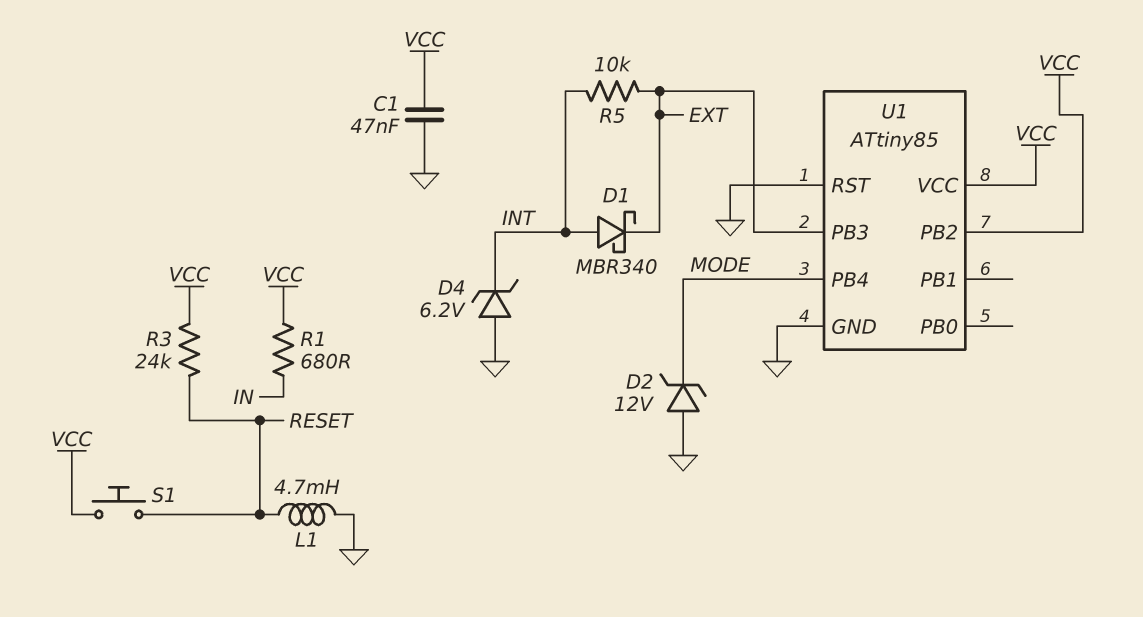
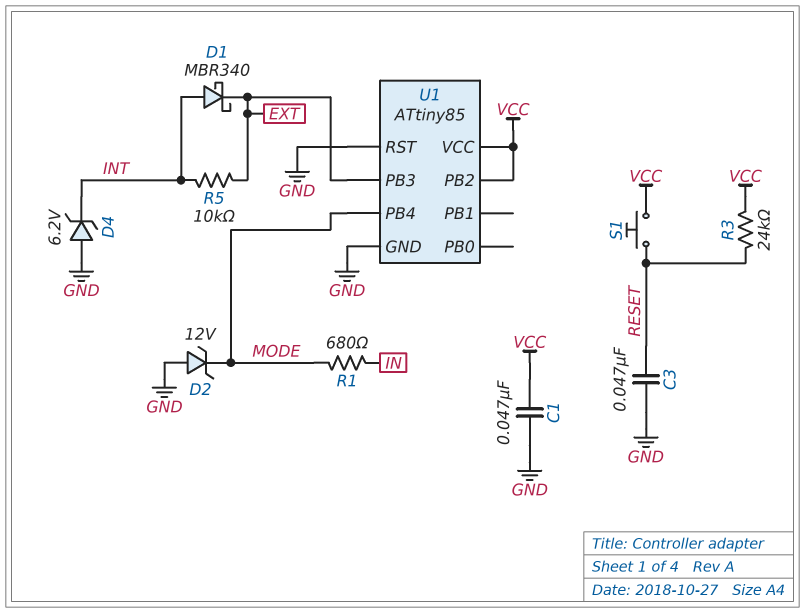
C3: none -> 47nF (GND, RESET)
L1: 4.7mH (GND, RESET) -> none
R1: 680 (IN, VCC) -> 680 (IN, MODE)

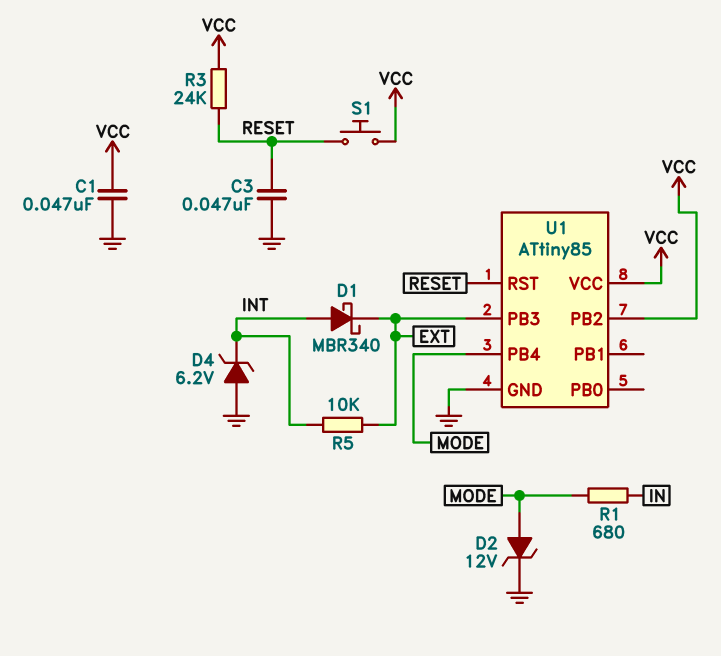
D2: zener 12V (A GND, K MODE) -> zener 12V (A MODE, K GND)
U1 pin RST: GND -> RESET

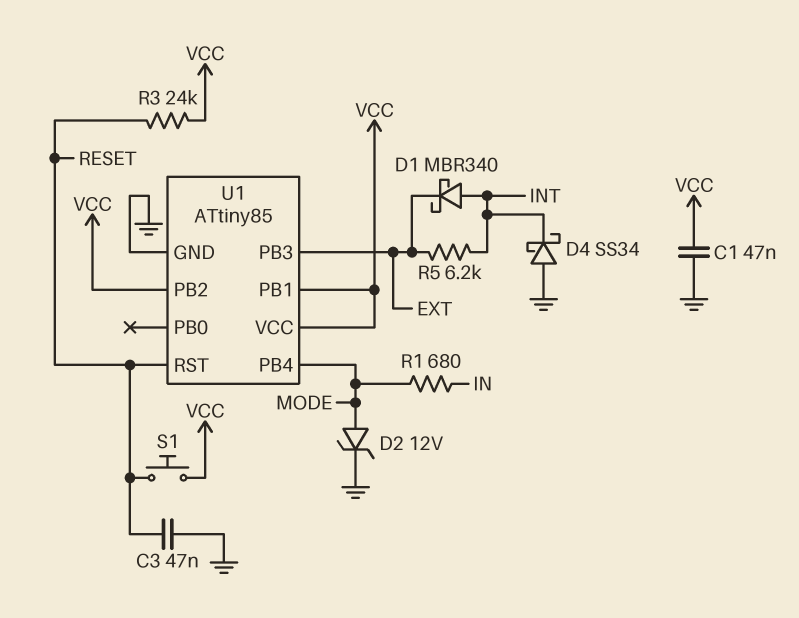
D4: zener 6.2V (A GND, K INT) -> schottky SS34 (A GND, K INT)
R5: 10k (EXT, INT) -> 6.2k (EXT, INT)
U1 pin PB1: none -> VCC

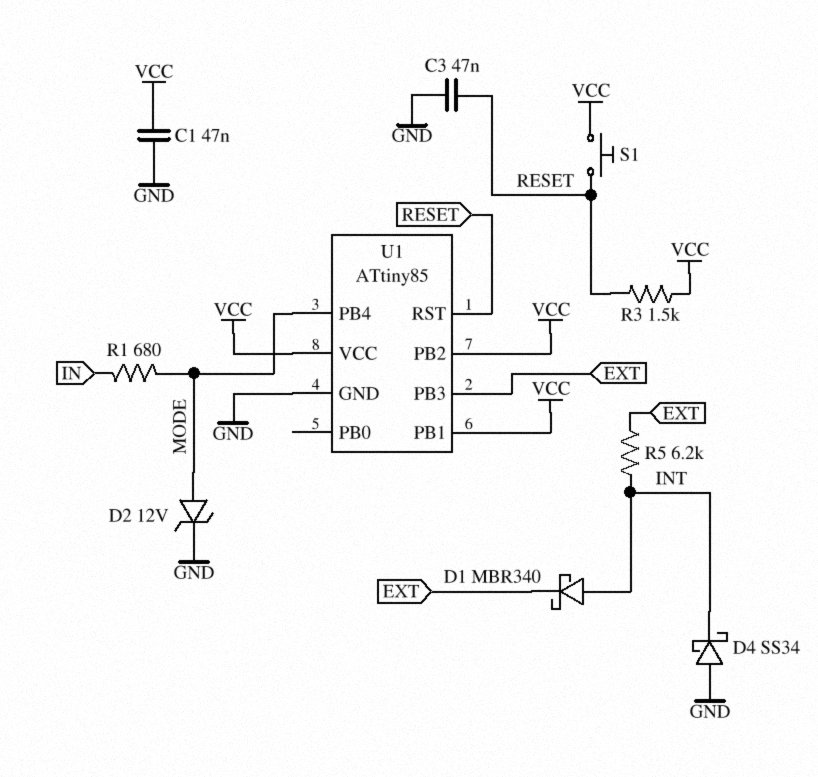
R3: 24k (RESET, VCC) -> 1.5k (RESET, VCC)

